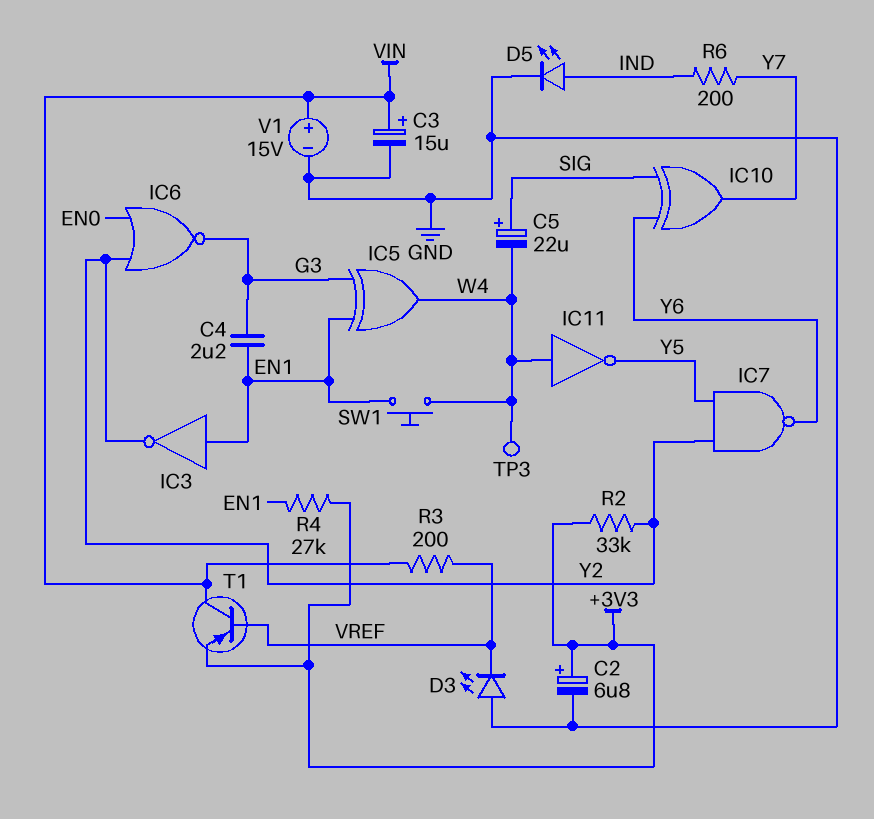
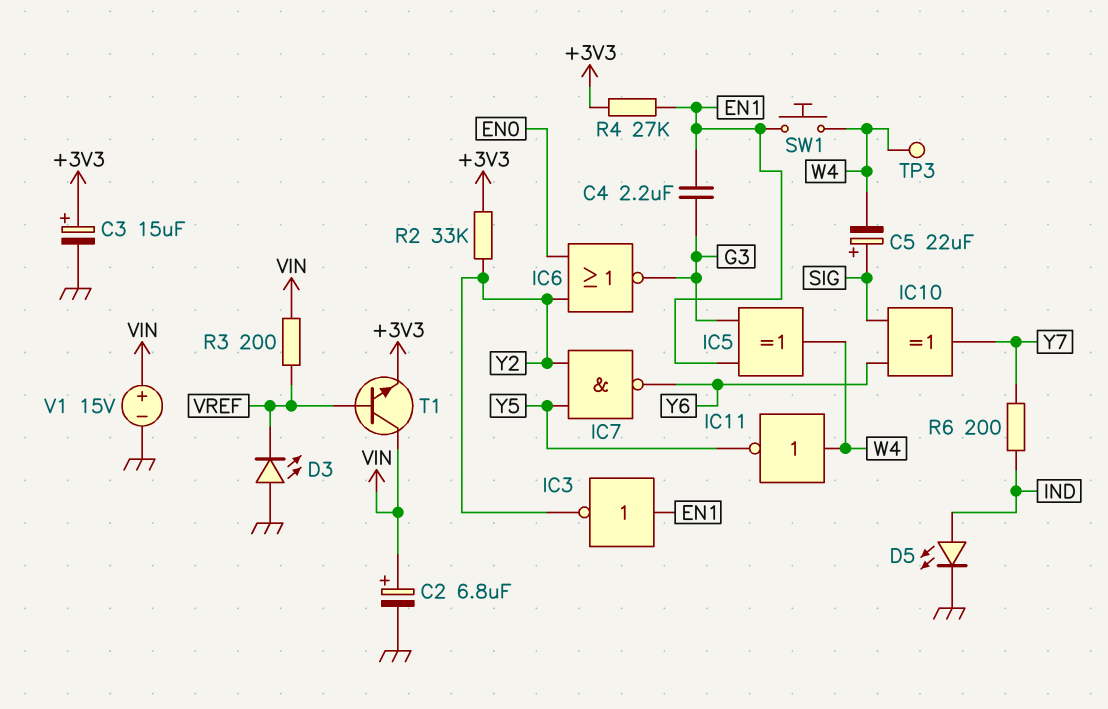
C2: 6.8uF (plus +3V3, minus GND) -> 6.8uF (plus VIN, minus GND)
C3: 15uF (plus VIN, minus GND) -> 15uF (plus +3V3, minus GND)
T1: PNP (B VREF, C VIN, E +3V3) -> NPN (B VREF, C VIN, E +3V3)

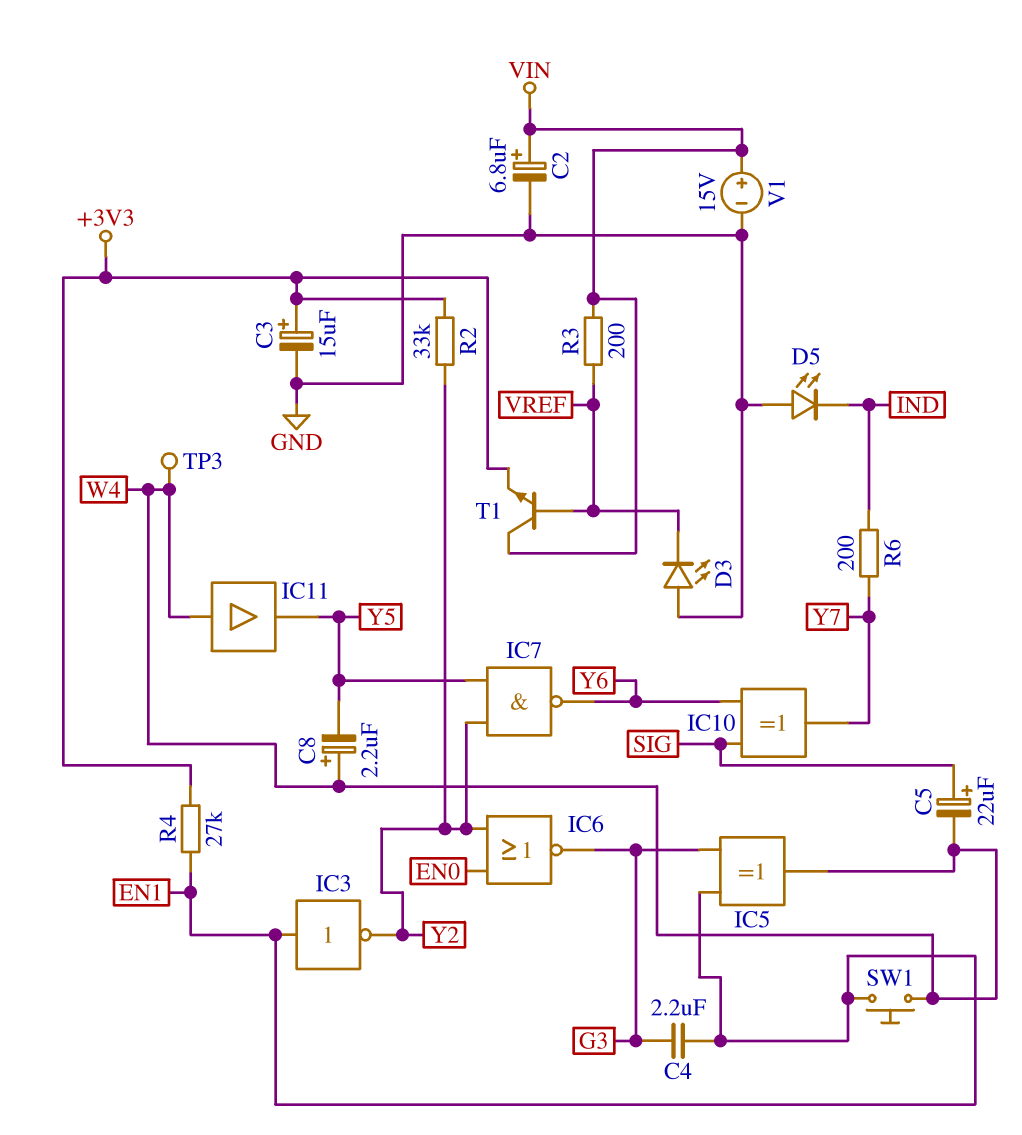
C8: none -> 2.2uF (plus W4, minus Y5)
D5: LED (A IND, K GND) -> LED (A GND, K IND)
IC11: NOT (in W4, out Y5) -> buffer (in W4, out Y5)

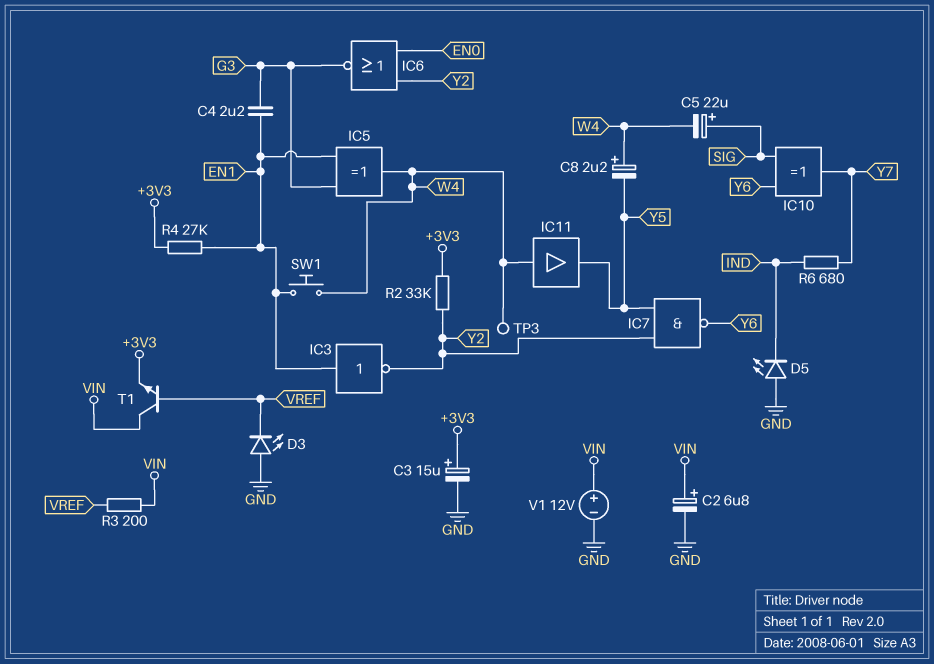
R6: 200 (IND, Y7) -> 680 (IND, Y7)
V1: 15V (plus VIN, minus GND) -> 12V (plus VIN, minus GND)

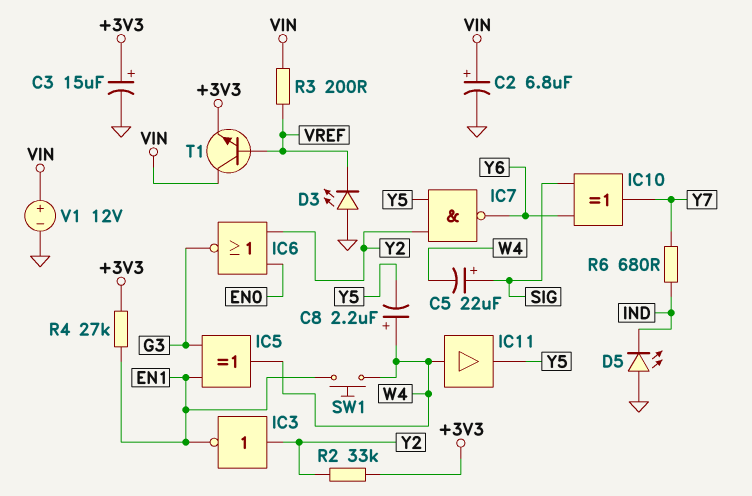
C4: 2.2uF (EN1, G3) -> none
IC3: NOT (in EN1, out Y2) -> NOT (in Y2, out EN1)
TP3: test point (W4) -> none

